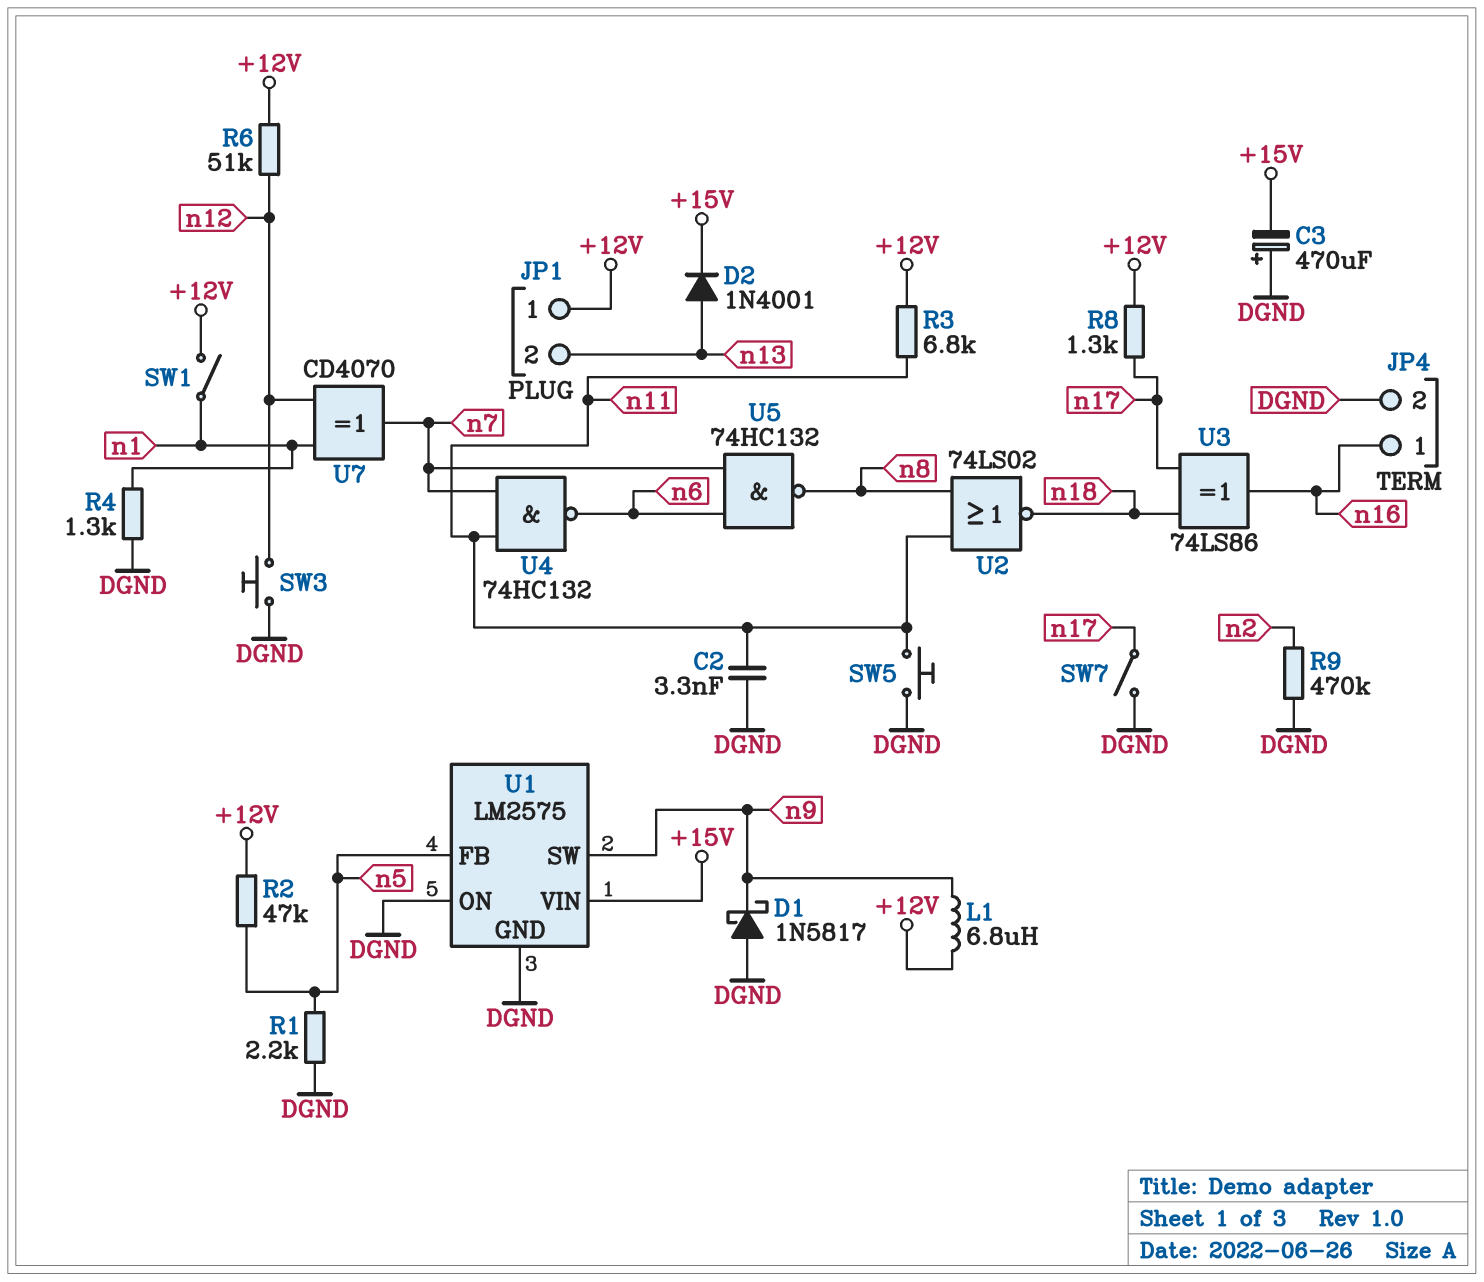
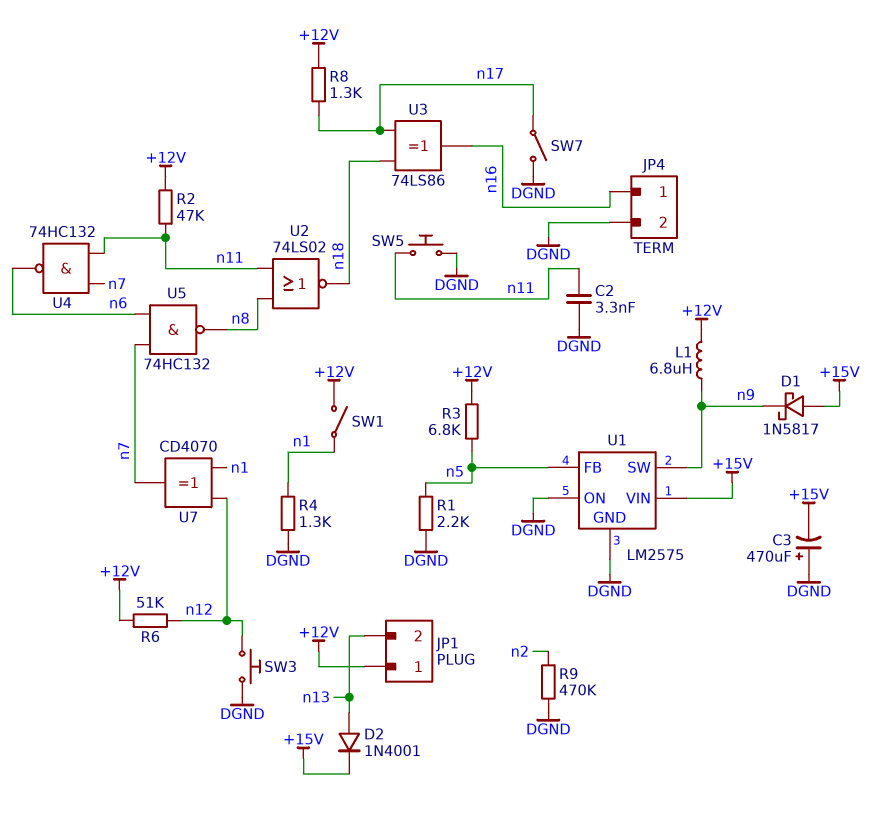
D1: schottky 1N5817 (A DGND, K n9) -> schottky 1N5817 (A +15V, K n9)
R2: 47k (+12V, n5) -> 47k (+12V, n11)
R3: 6.8k (+12V, n11) -> 6.8k (+12V, n5)

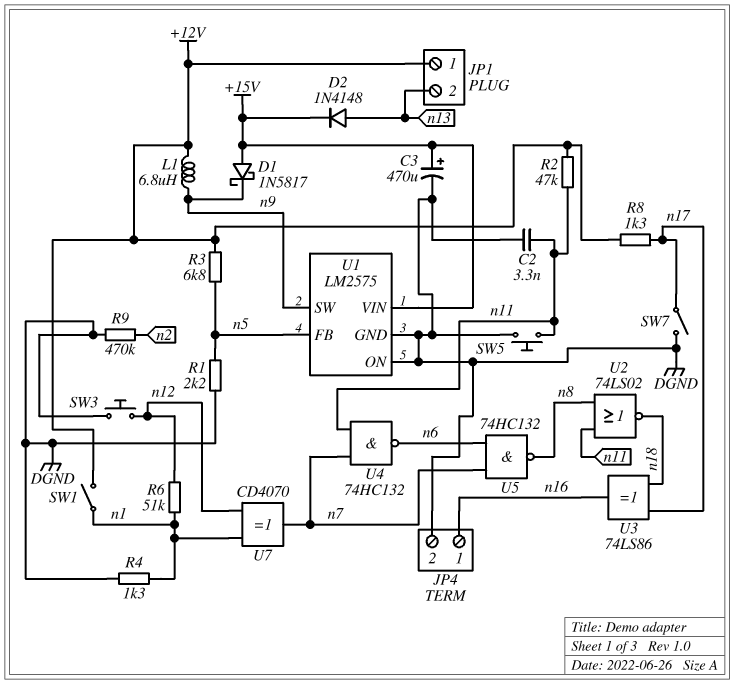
C3: 470uF (plus DGND, minus +15V) -> 470uF (plus +15V, minus DGND)
D2: diode 1N4001 (A n13, K +15V) -> diode 1N4148 (A n13, K +15V)
R6: 51k (+12V, n12) -> 51k (n1, n12)

